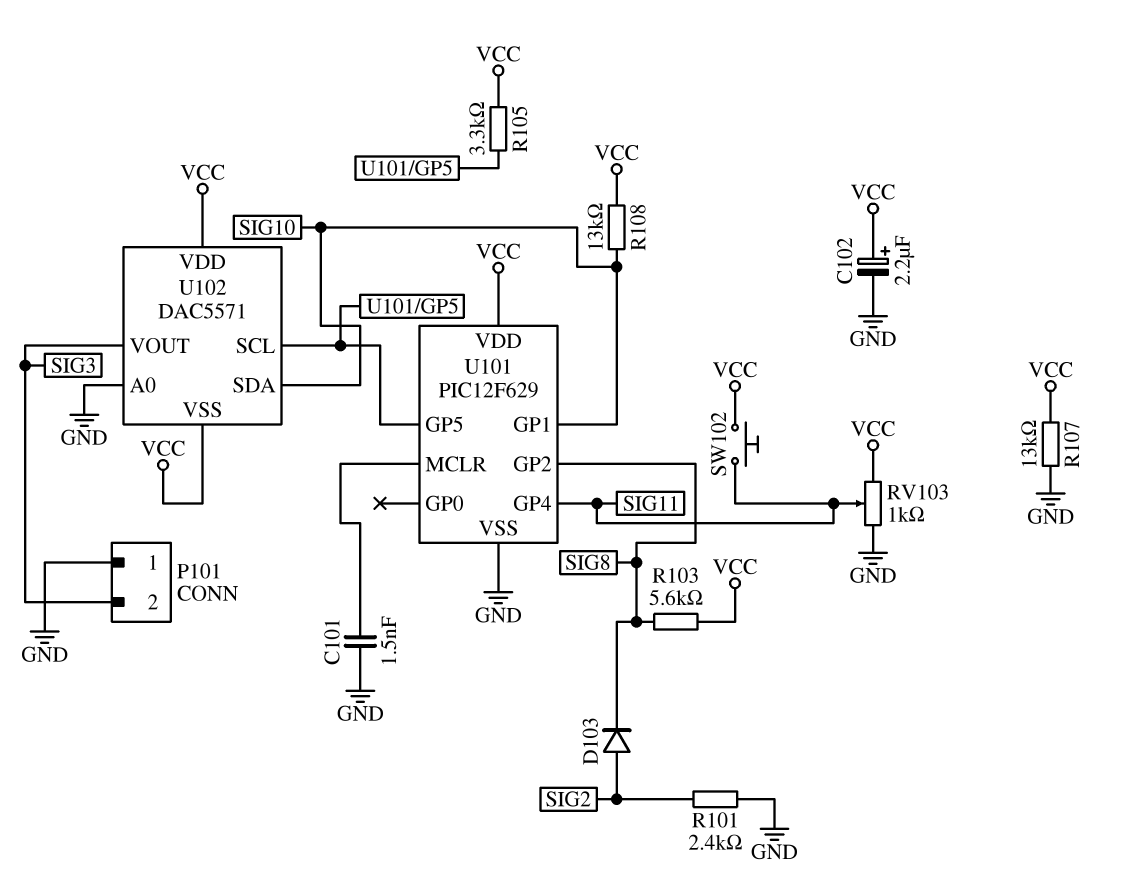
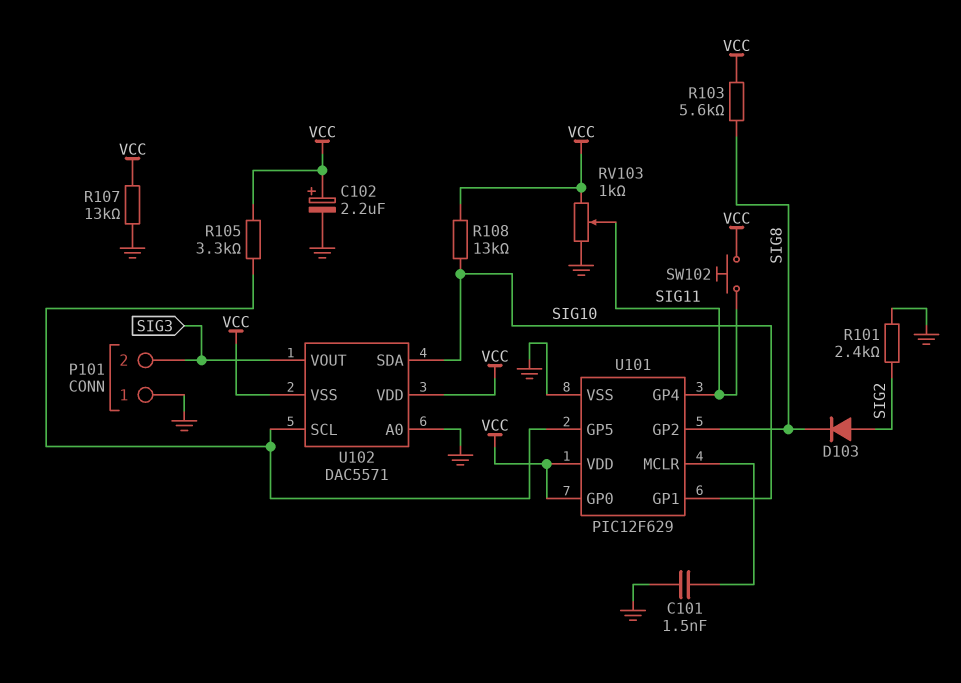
U101 pin GP0: none -> VCC

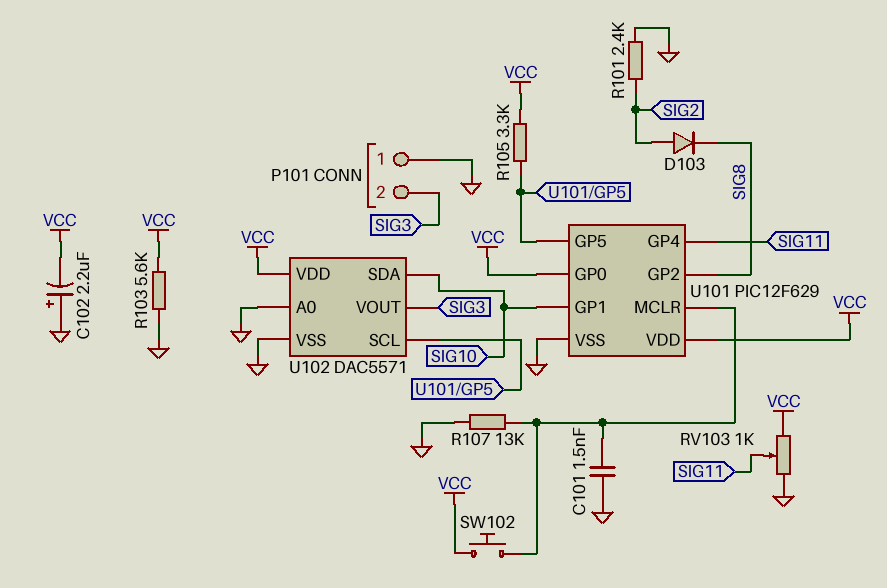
C102: 2.2uF (plus VCC, minus GND) -> 2.2uF (plus GND, minus VCC)
R103: 5.6k (SIG8, VCC) -> 5.6k (GND, VCC)
R107: 13k (GND, VCC) -> 13k (GND, U101/MCLR)
R108: 13k (SIG10, VCC) -> none
SW102: button (SIG11, VCC) -> button (U101/MCLR, VCC)
U102 pin VSS: VCC -> GND

